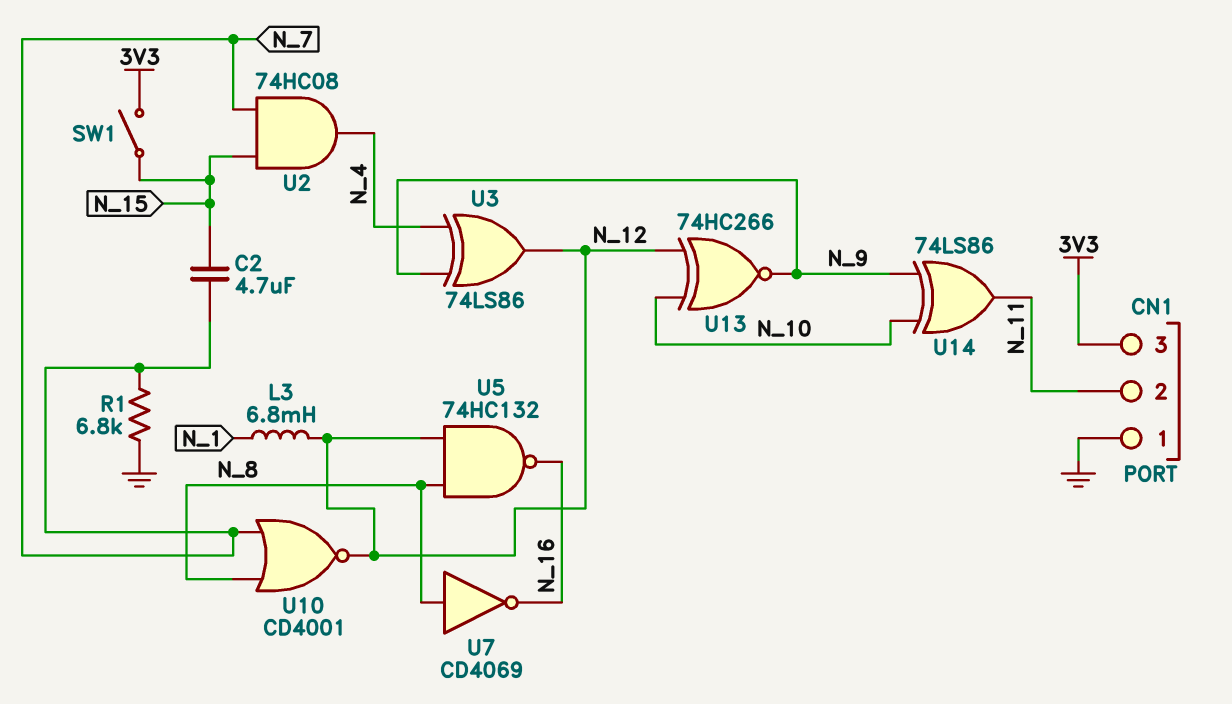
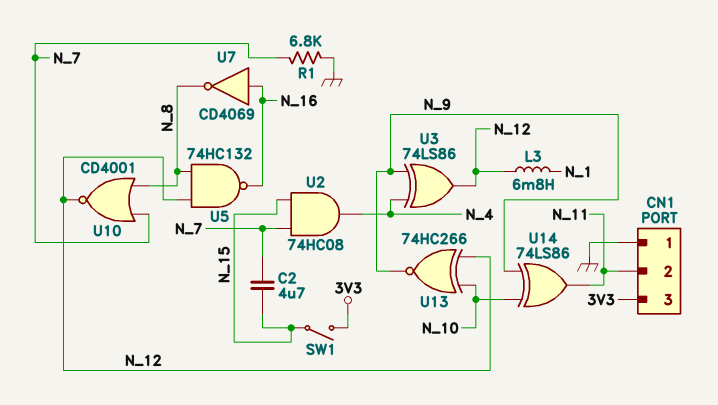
U7: NOT CD4069 (in N_8, out N_16) -> NOT CD4069 (in N_16, out N_8)

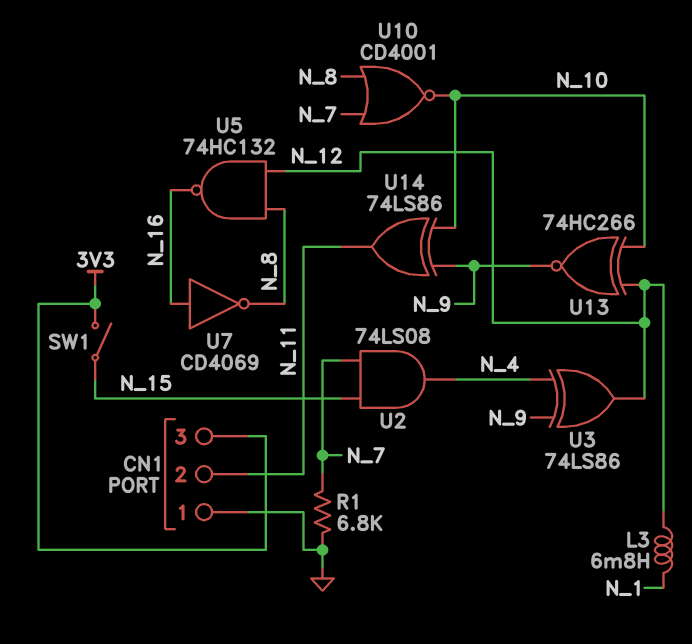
C2: 4.7uF (N_7, N_15) -> none
U2: AND 74HC08 (in N_7, in N_15, out N_4) -> AND 74LS08 (in N_7, in N_15, out N_4)
U10: NOR CD4001 (in N_7, in N_8, out N_12) -> NOR CD4001 (in N_7, in N_8, out N_10)

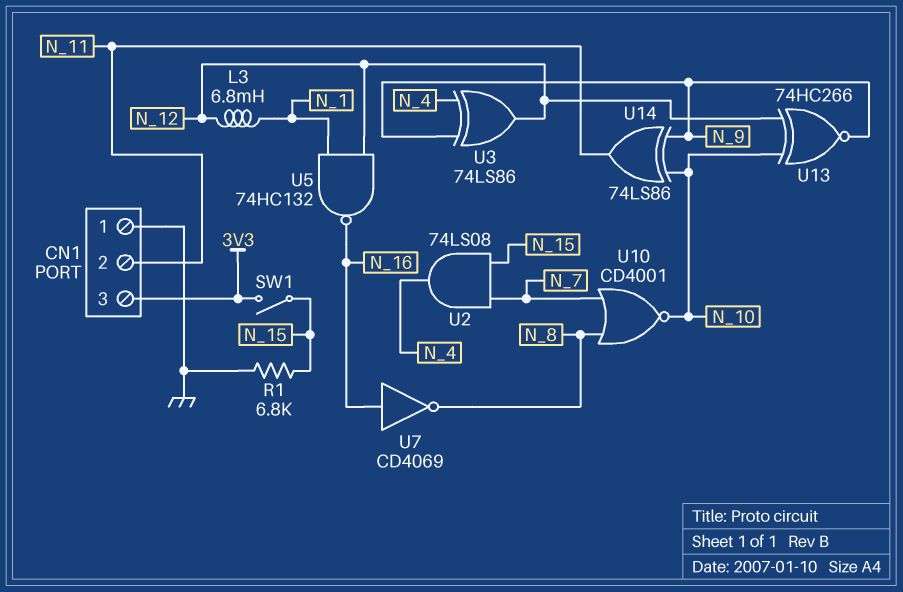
R1: 6.8k (GND, N_7) -> 6.8k (GND, N_15)
U5: NAND 74HC132 (in N_8, in N_12, out N_16) -> NAND 74HC132 (in N_1, in N_12, out N_16)

